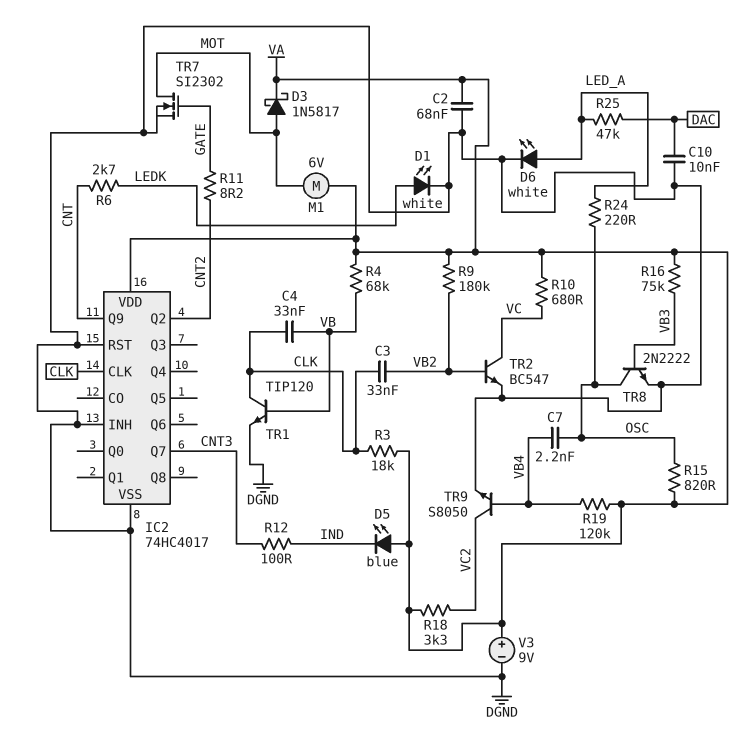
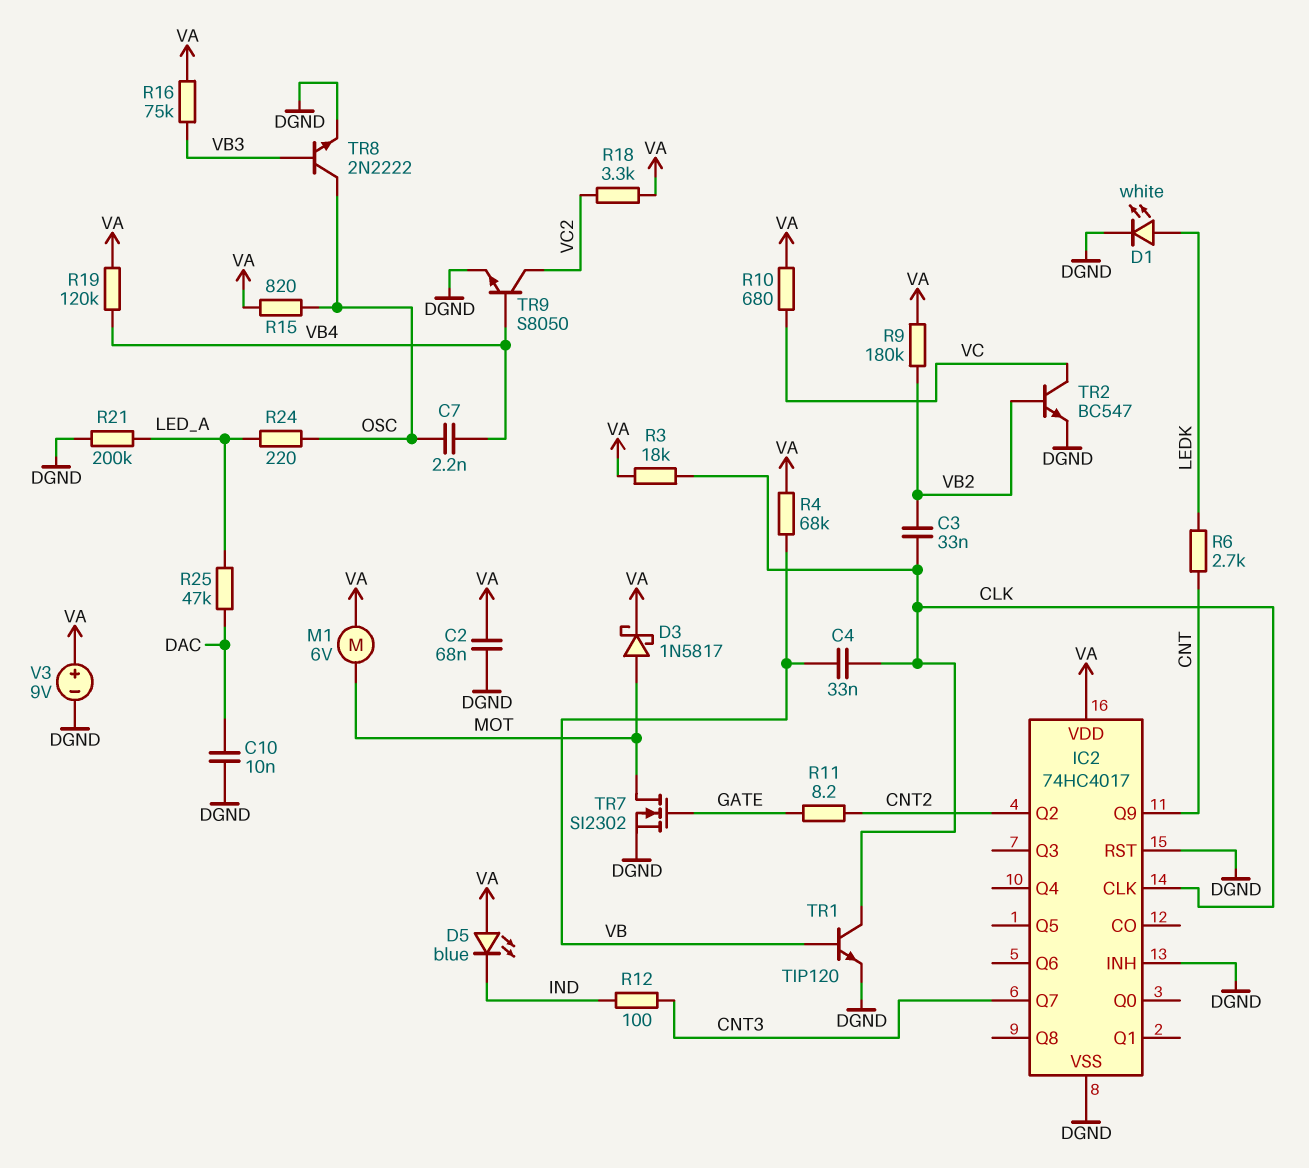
D6: LED white (A LED_A, K DGND) -> none
R21: none -> 200k (DGND, LED_A)

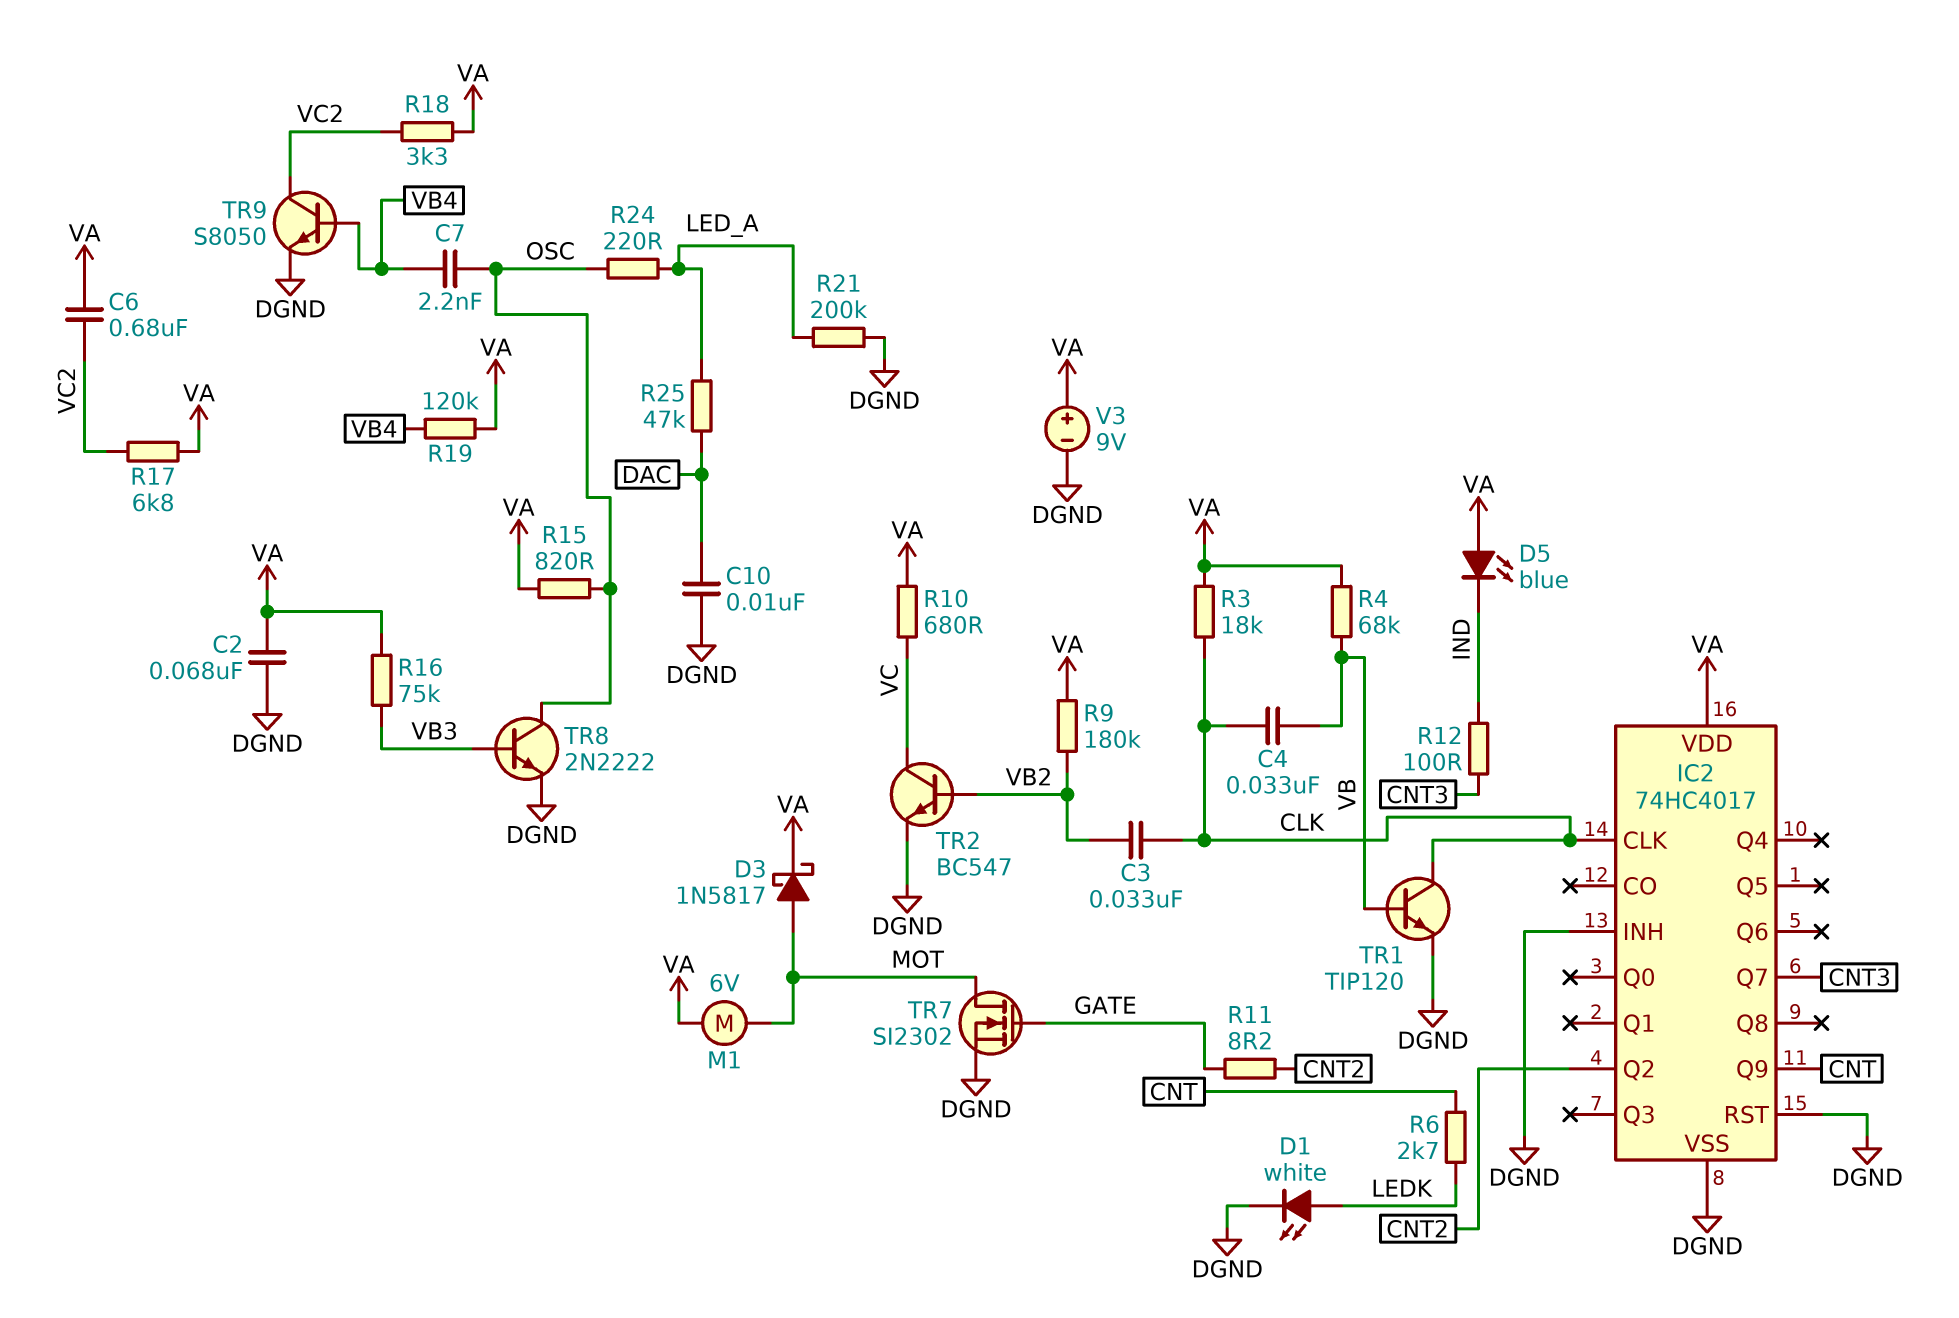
C6: none -> 680nF (VA, VC2)
R17: none -> 6.8k (VA, VC2)

